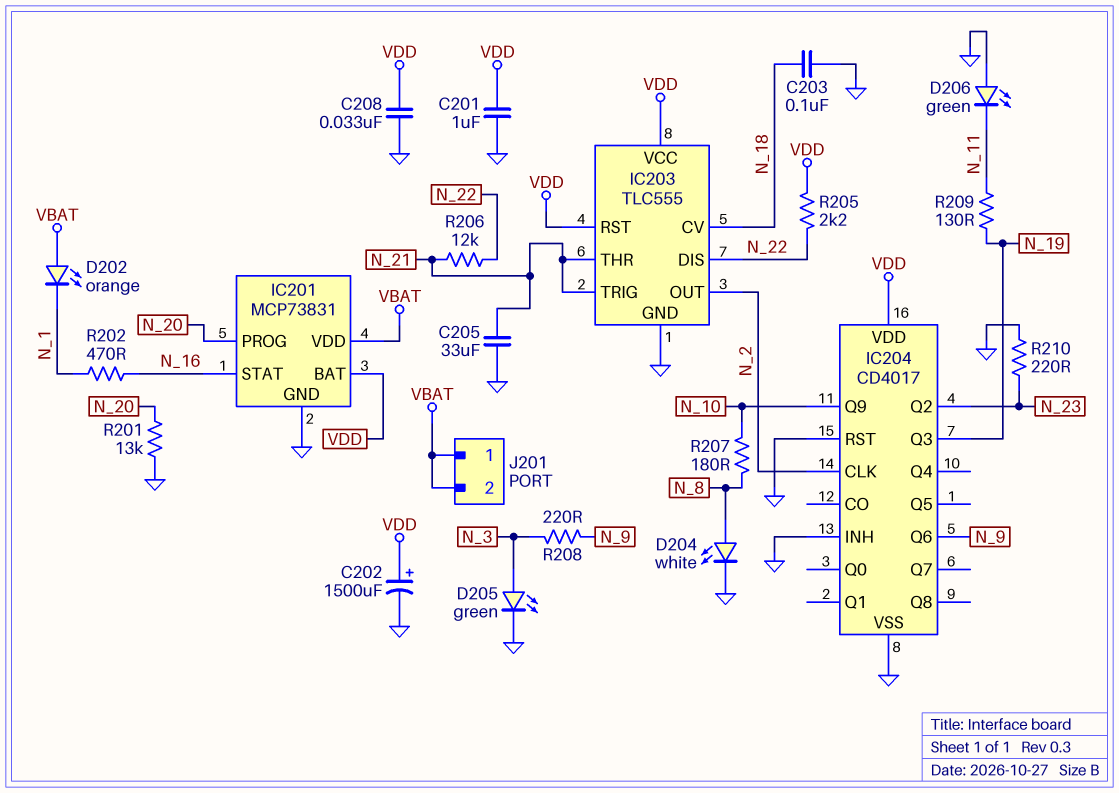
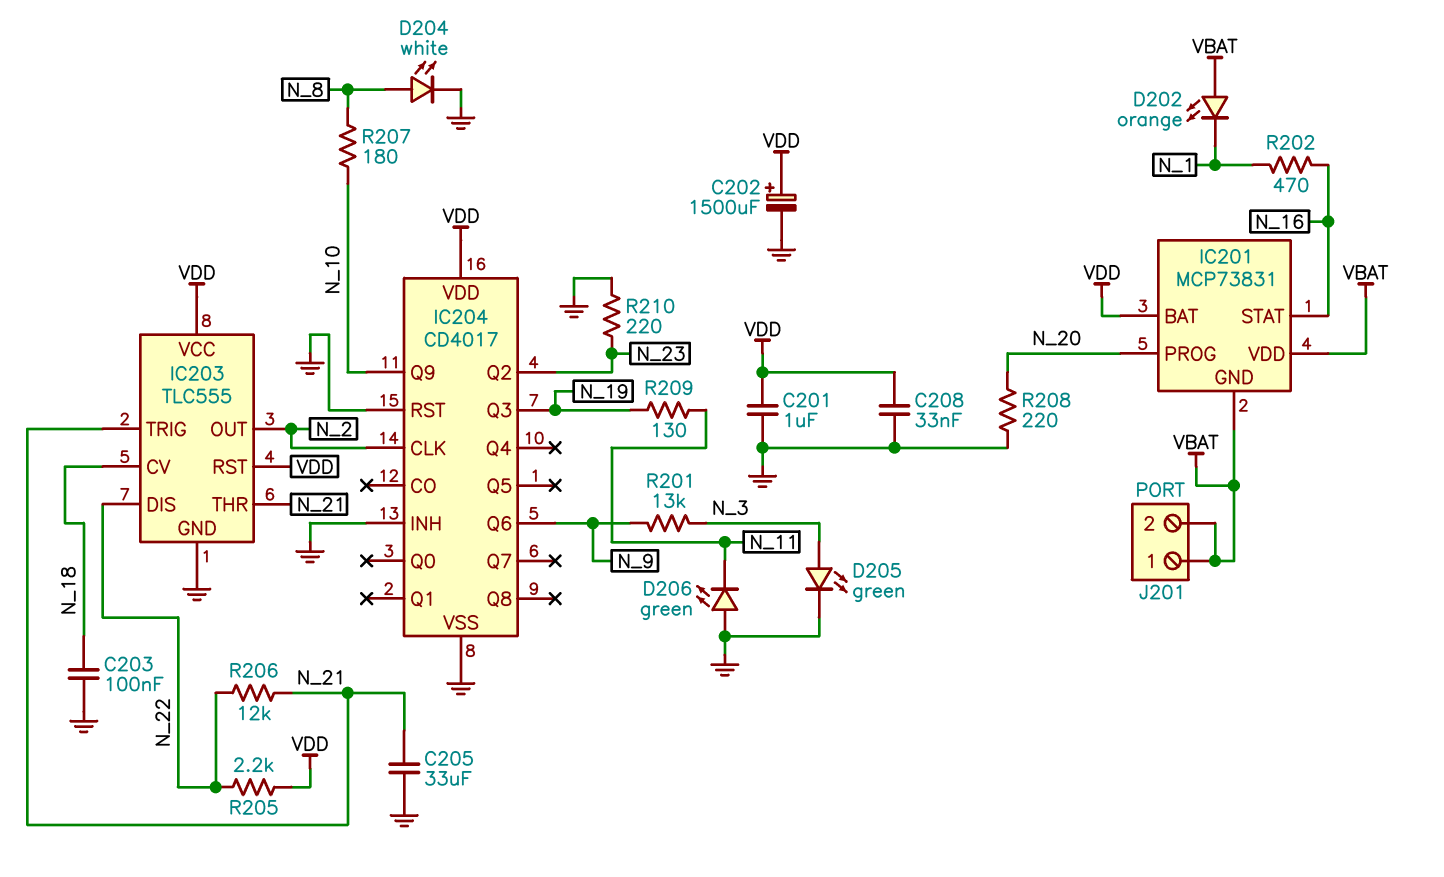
IC201 pin GND: GND -> VBAT
R201: 13k (GND, N_20) -> 13k (N_3, N_9)
R208: 220 (N_3, N_9) -> 220 (GND, N_20)

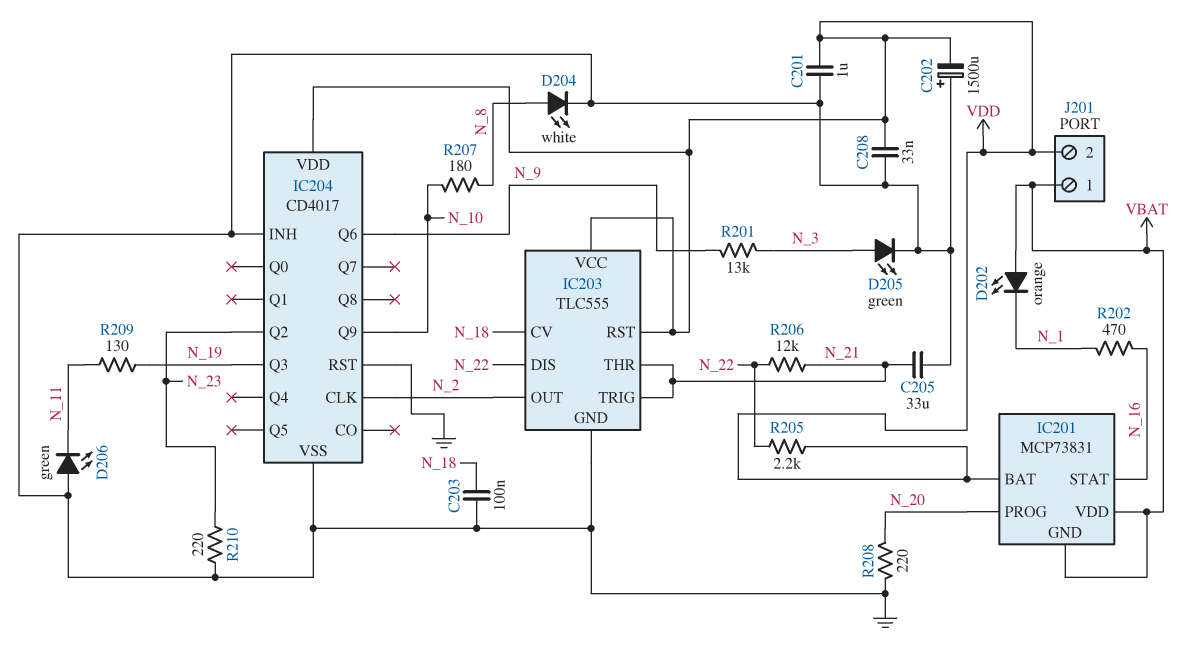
C202: 1500uF (plus VDD, minus GND) -> 1500uF (plus GND, minus VDD)
J201 pin 2: VBAT -> VDD

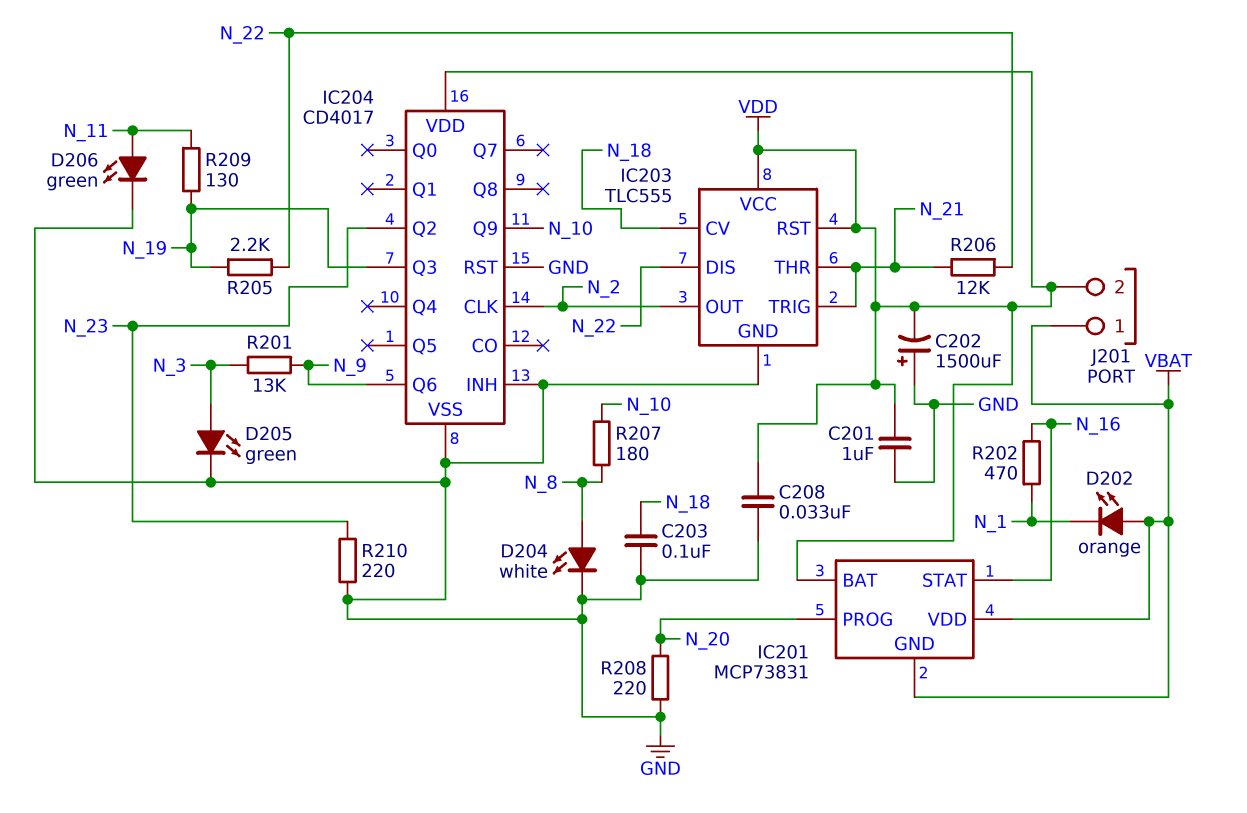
C205: 33uF (GND, N_21) -> none
D206: LED green (A GND, K N_11) -> LED green (A N_11, K GND)
R205: 2.2k (N_22, VDD) -> 2.2k (N_19, N_22)

